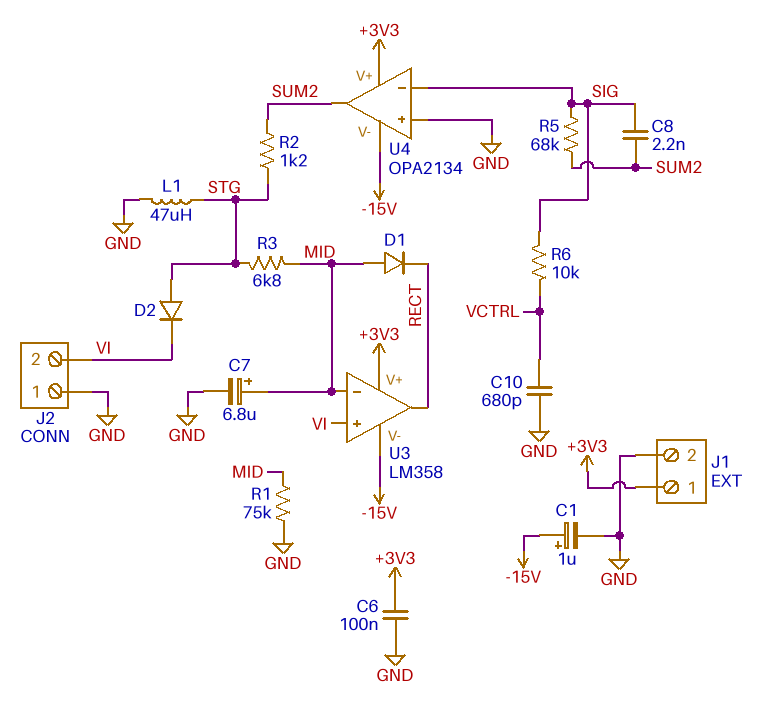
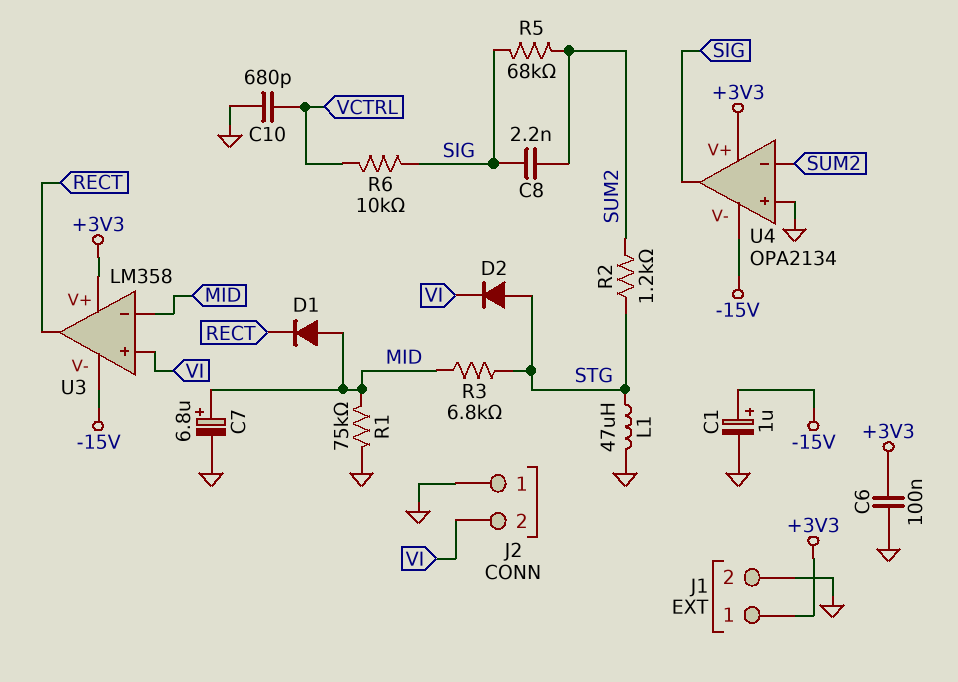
U4 pin in-: SIG -> SUM2
U4 pin out: SUM2 -> SIG

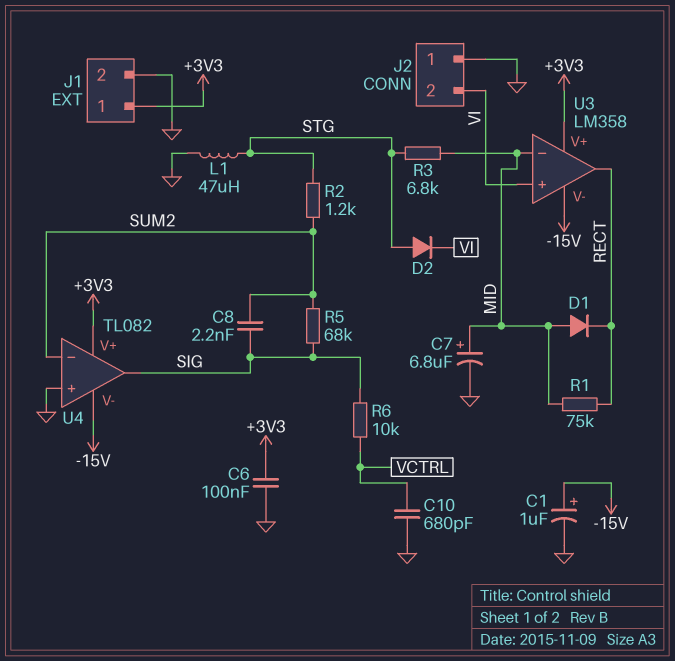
R1: 75k (GND, MID) -> 75k (MID, RECT)
U4: OPA2134 -> TL082

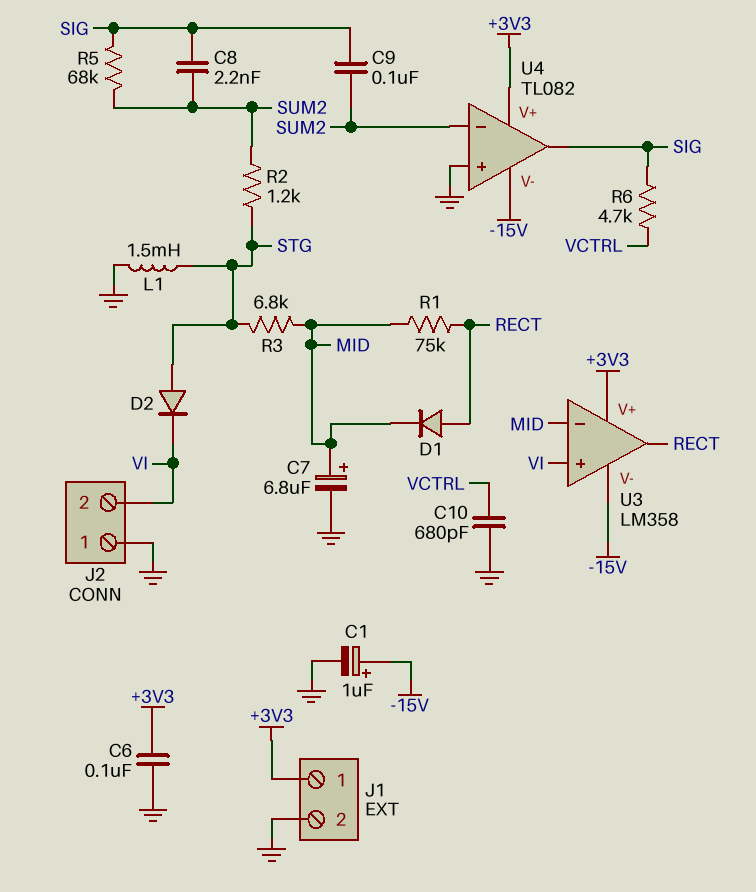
C9: none -> 100nF (SIG, SUM2)
D1: diode (A MID, K RECT) -> diode (A RECT, K MID)
L1: 47uH (GND, STG) -> 1.5mH (GND, STG)
R6: 10k (SIG, VCTRL) -> 4.7k (SIG, VCTRL)

